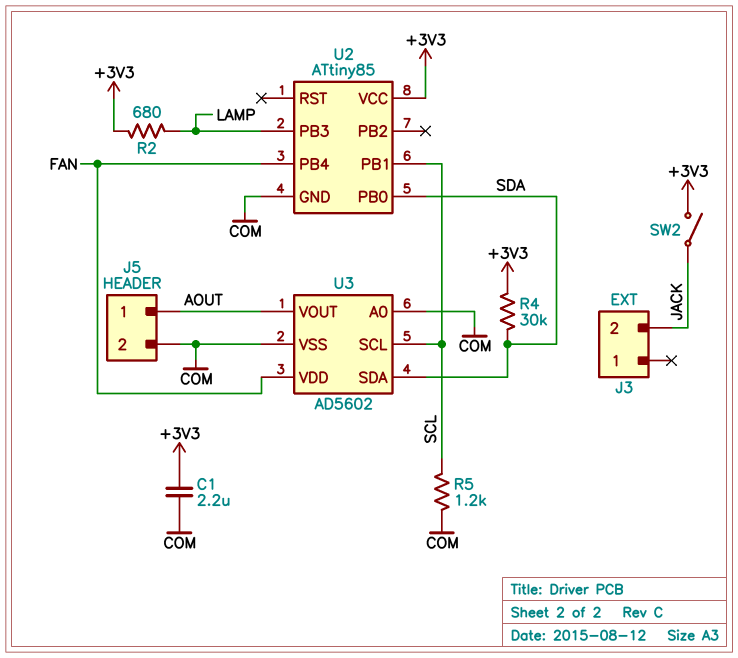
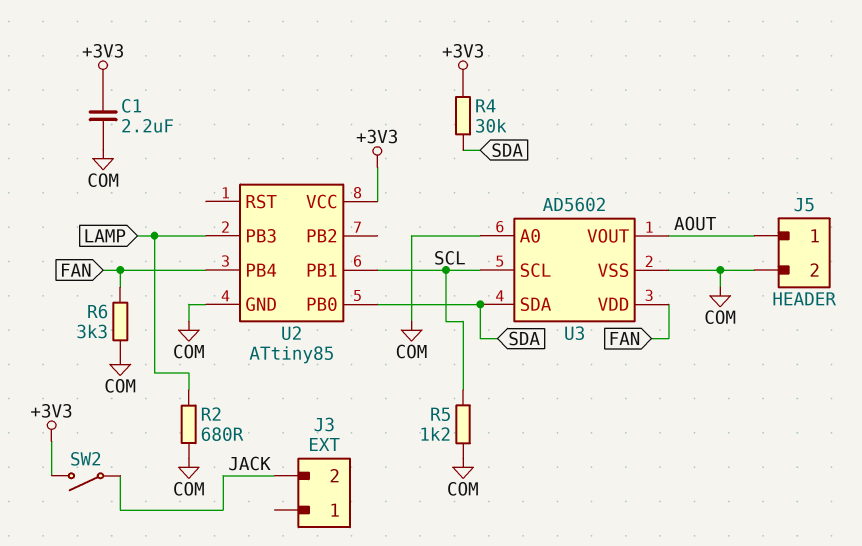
R2: 680 (+3V3, LAMP) -> 680 (COM, LAMP)
R6: none -> 3.3k (COM, FAN)

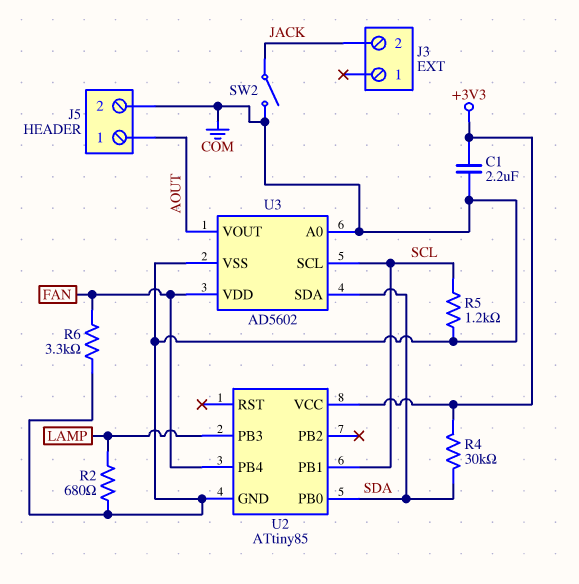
SW2: switch (+3V3, JACK) -> switch (COM, JACK)

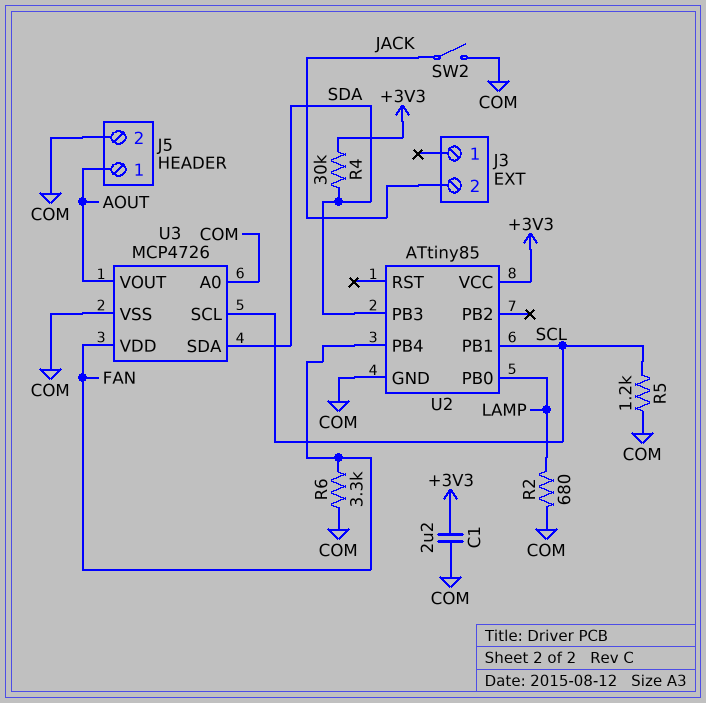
U2 pin PB0: SDA -> LAMP
U2 pin PB3: LAMP -> SDA
U3: AD5602 -> MCP4726

